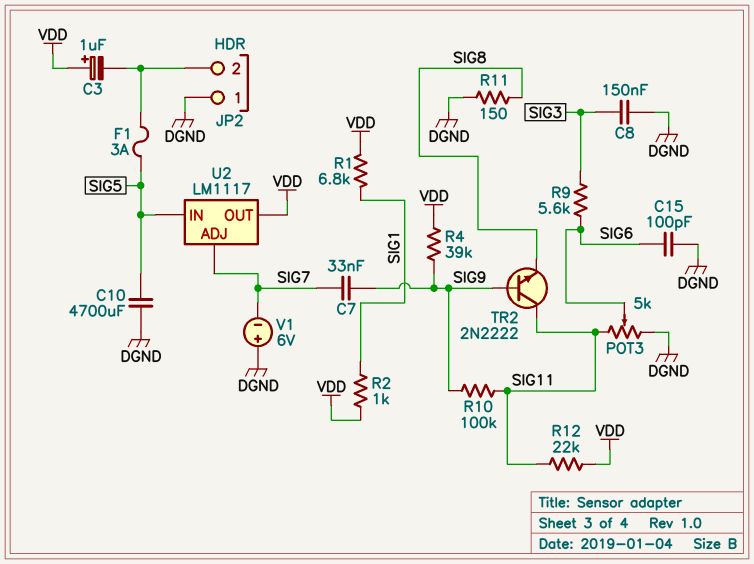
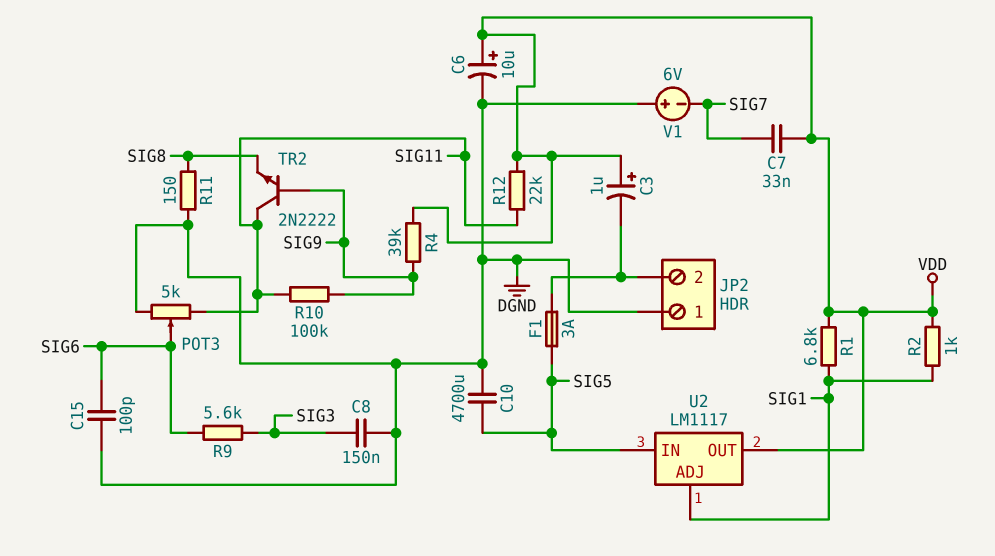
C6: none -> 10uF (plus VDD, minus DGND)
C7: 33nF (SIG7, SIG9) -> 33nF (SIG7, VDD)
U2 pin ADJ: SIG7 -> SIG1

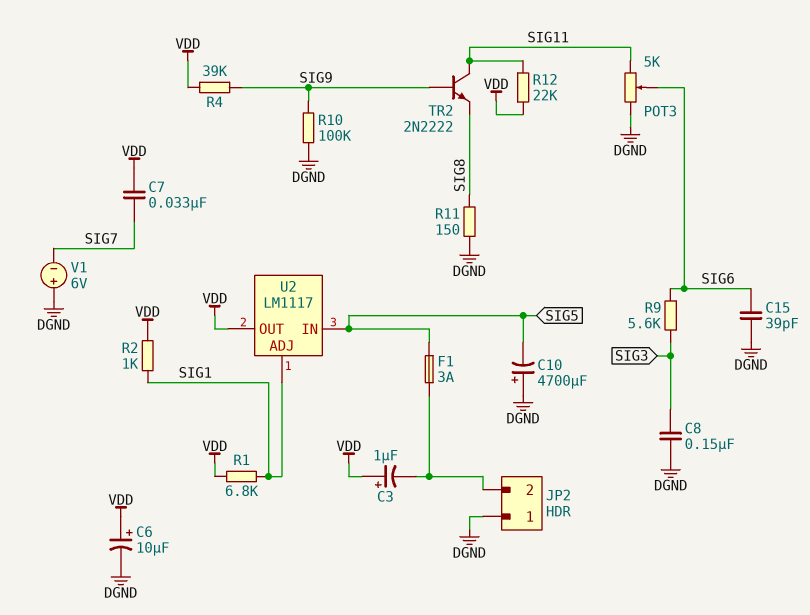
C10: 4700uF (DGND, SIG5) -> 4700uF (plus DGND, minus SIG5)
C15: 100pF (DGND, SIG6) -> 39pF (DGND, SIG6)
R10: 100k (SIG9, SIG11) -> 100k (DGND, SIG9)

